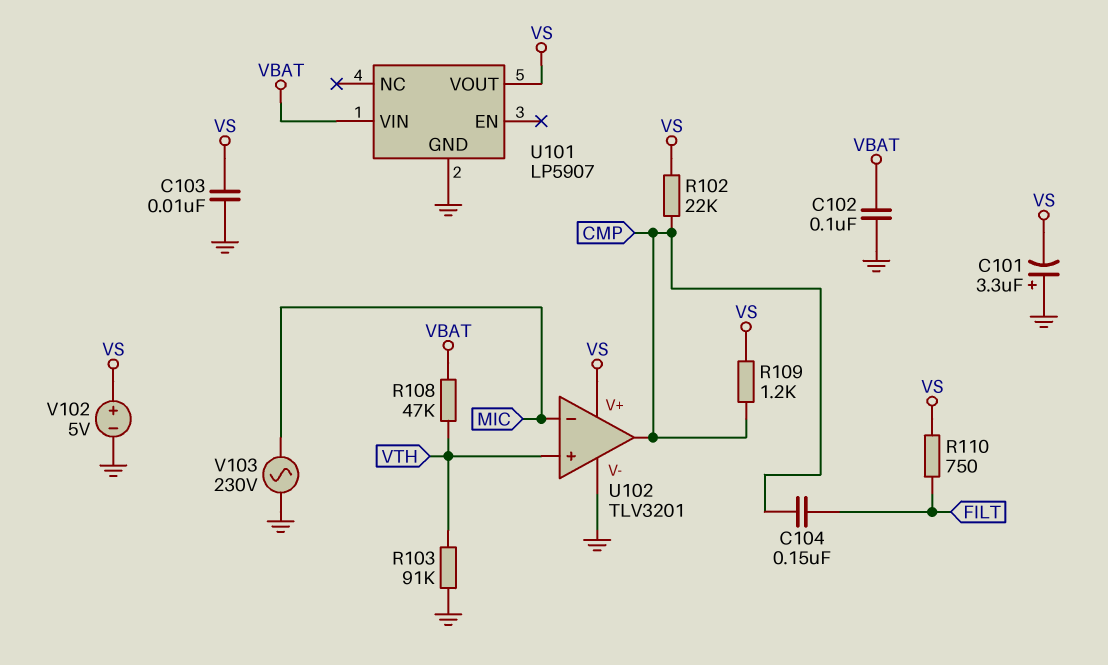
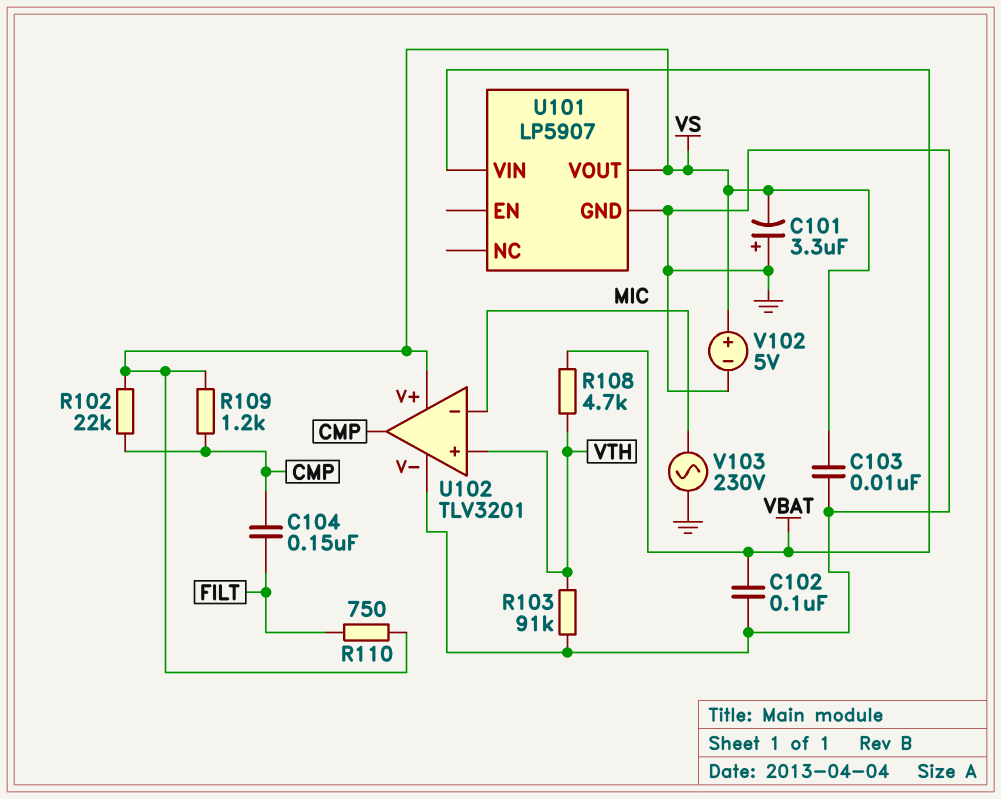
R108: 47k (VBAT, VTH) -> 4.7k (VBAT, VTH)

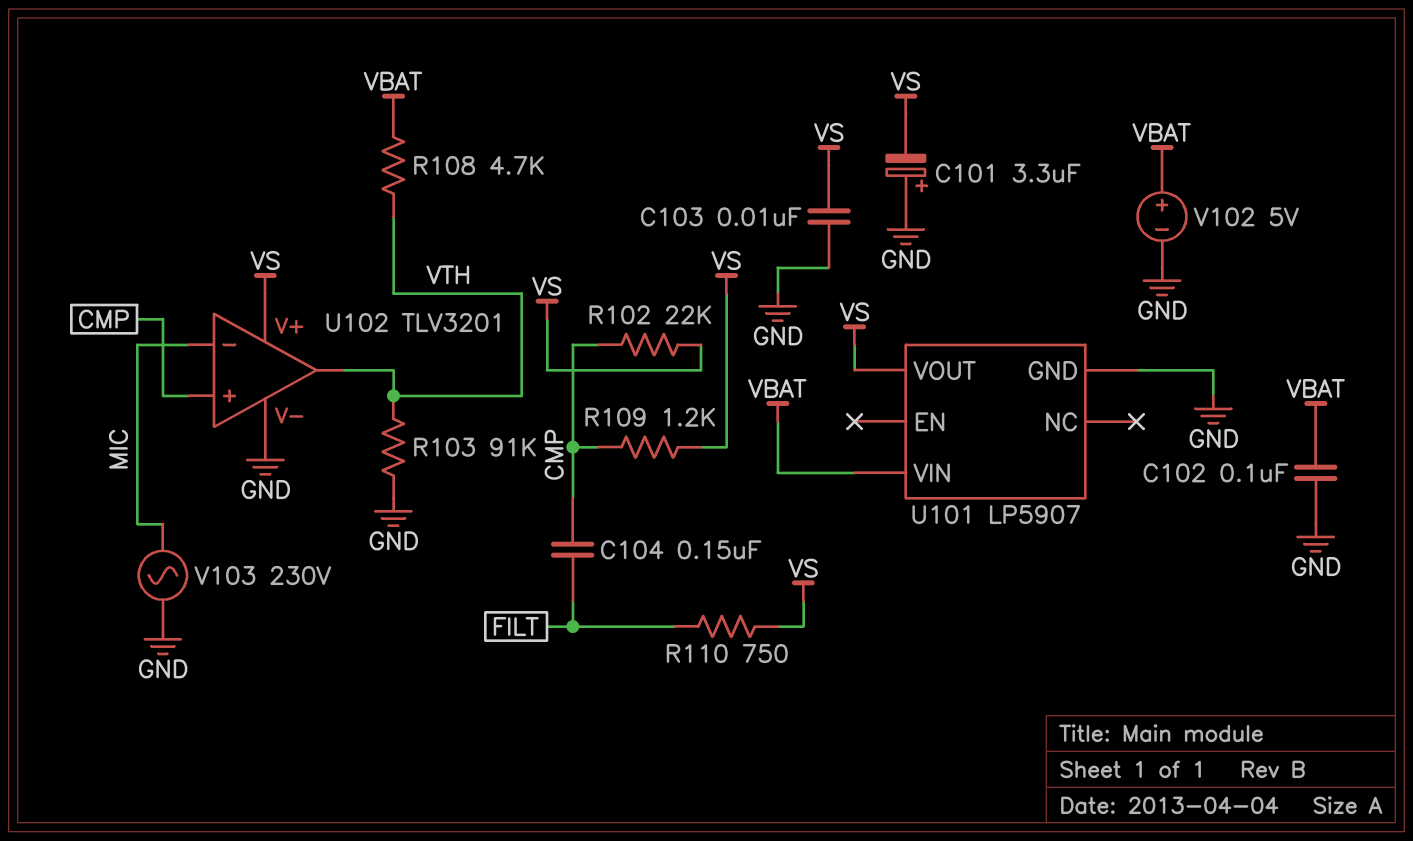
U102 pin in+: VTH -> CMP
U102 pin out: CMP -> VTH
V102: 5V (plus VS, minus GND) -> 5V (plus VBAT, minus GND)

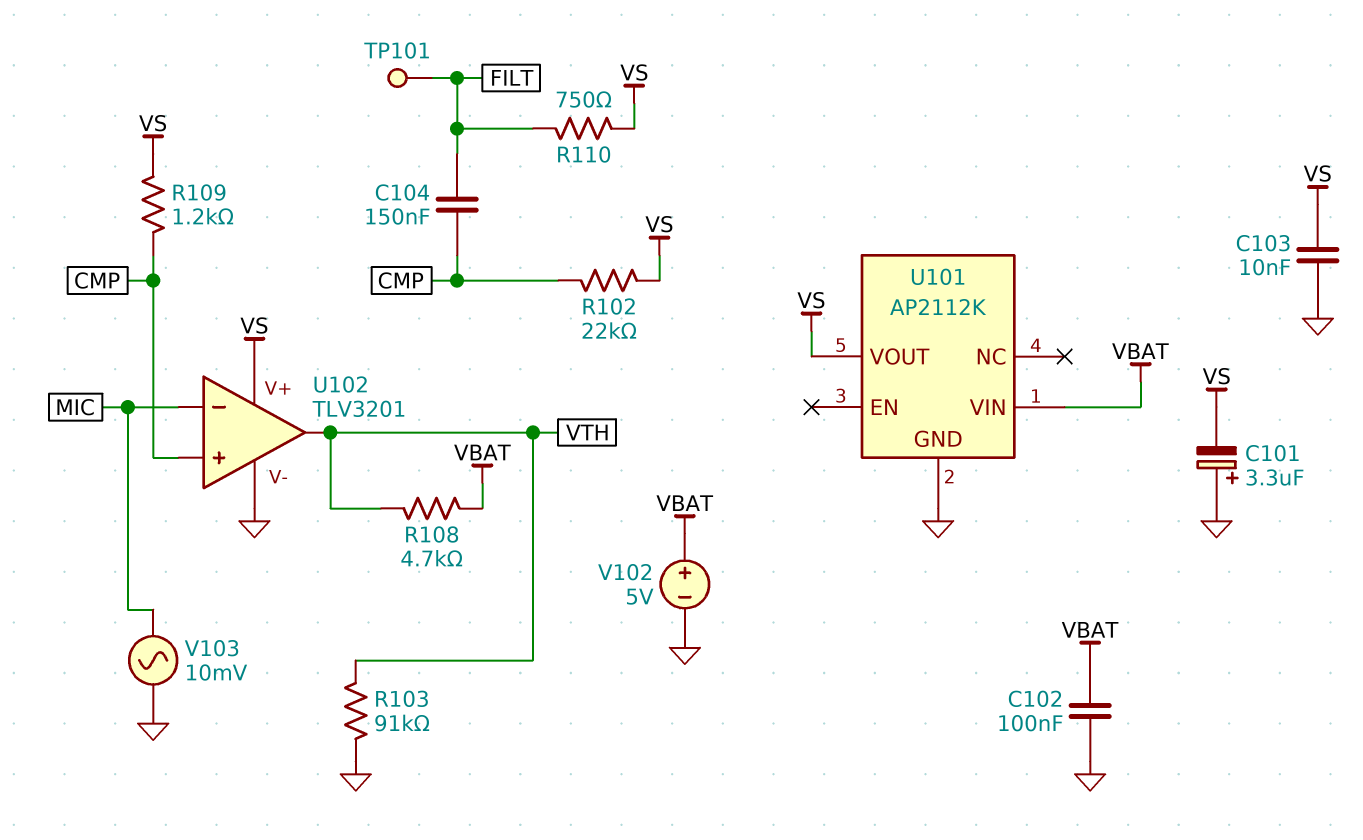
TP101: none -> test point (FILT)
U101: LP5907 -> AP2112K
V103: AC 230V (GND, MIC) -> AC 10mV (GND, MIC)

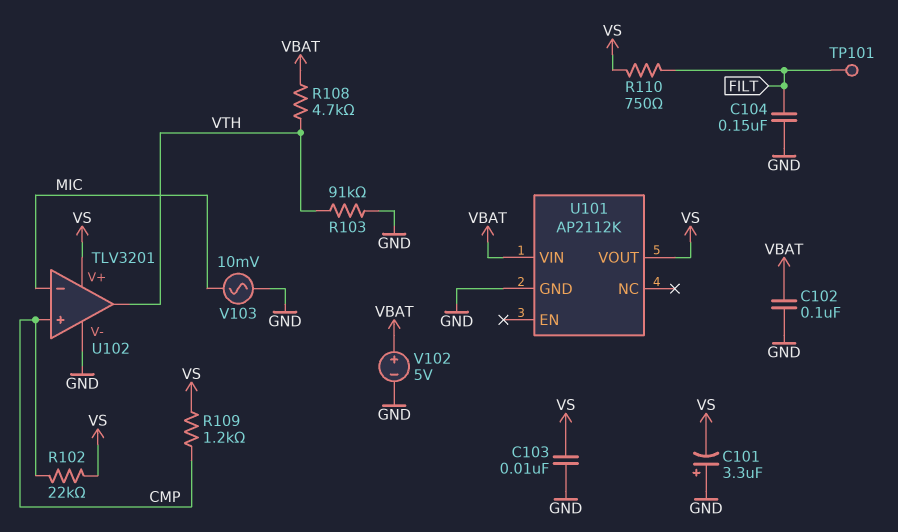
C104: 150nF (CMP, FILT) -> 150nF (FILT, GND)

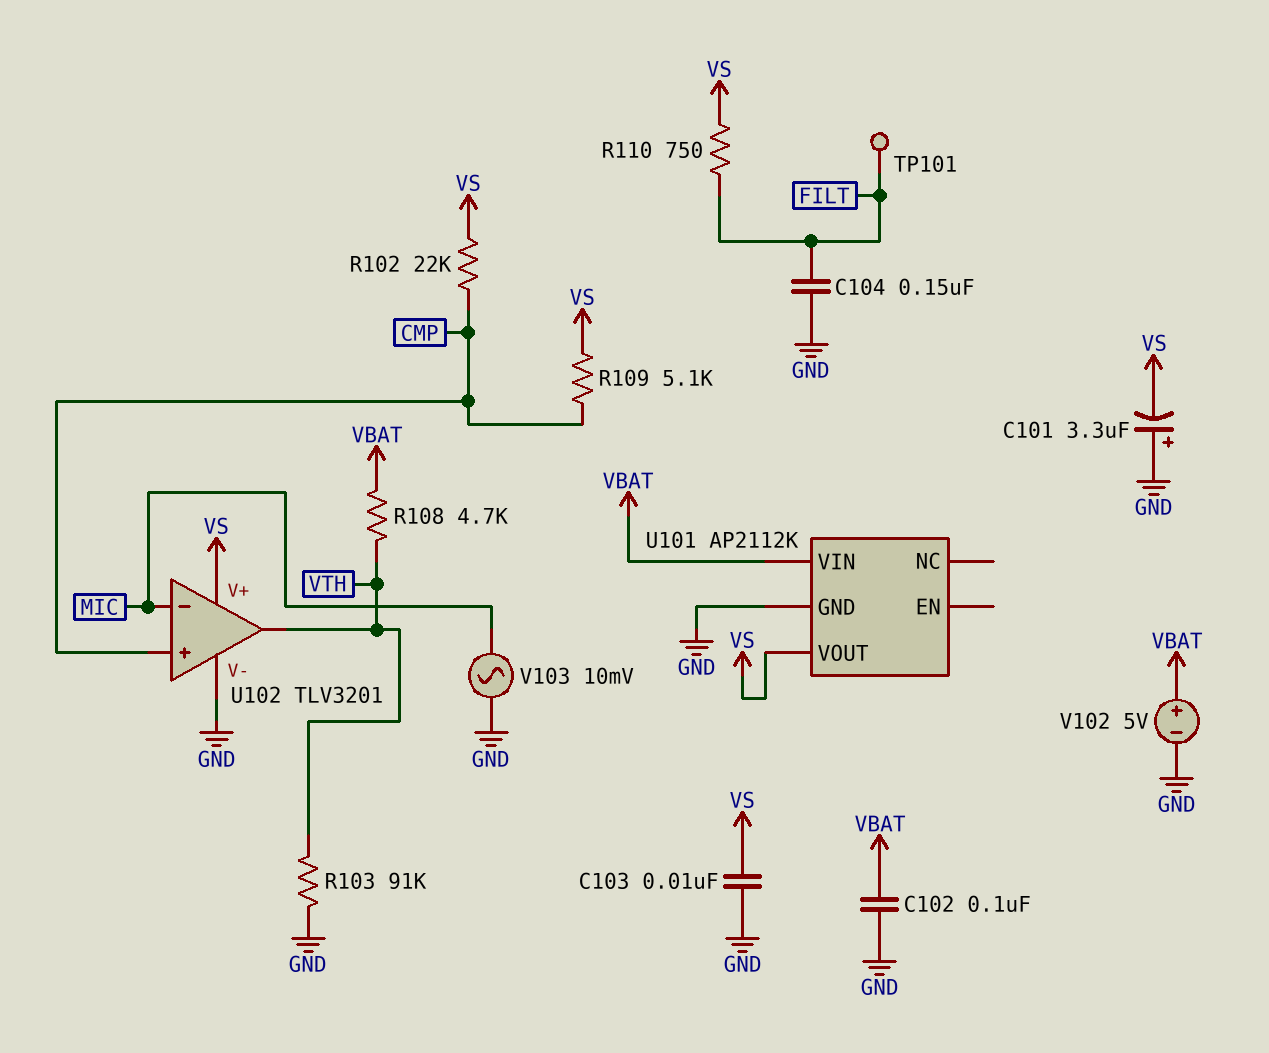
R109: 1.2k (CMP, VS) -> 5.1k (CMP, VS)

